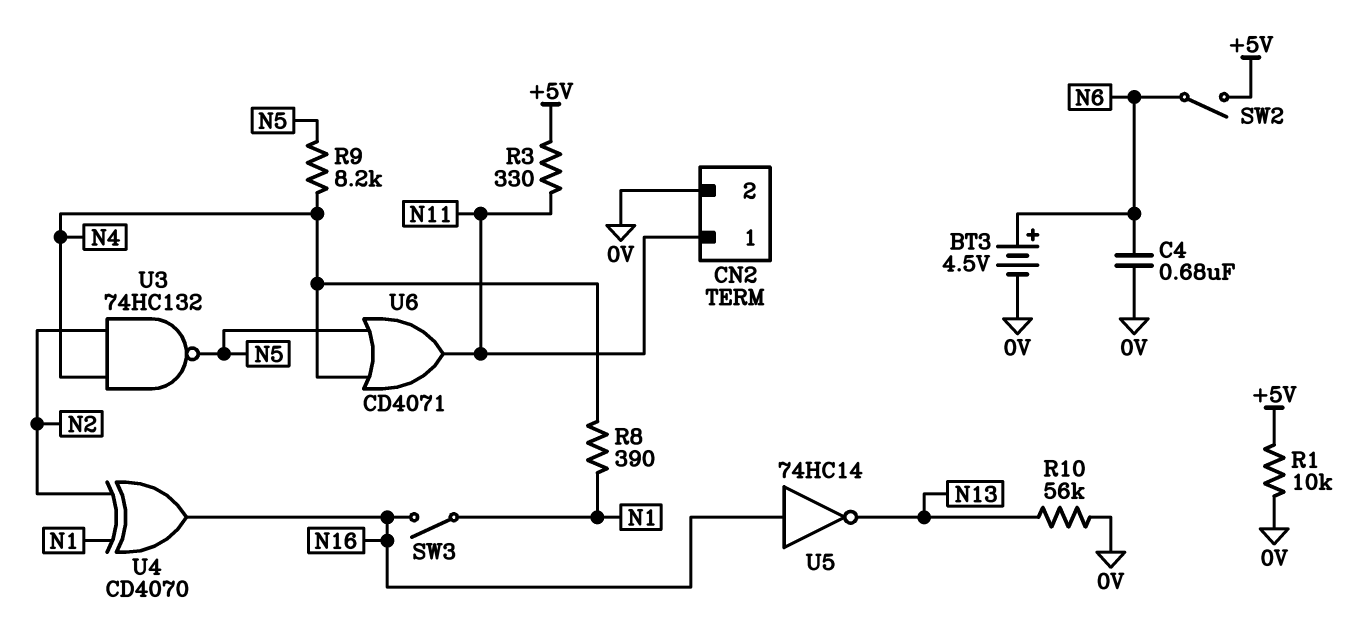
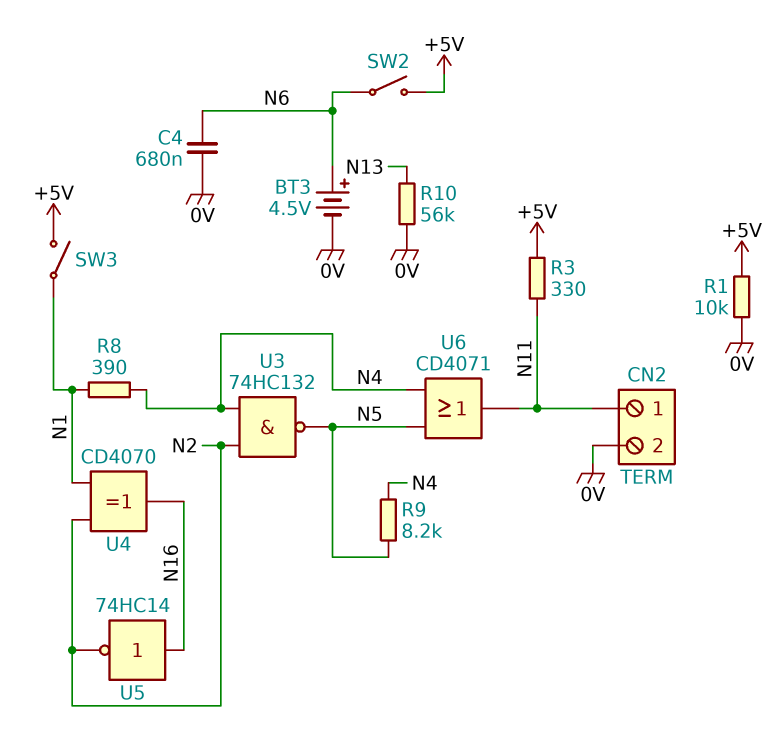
SW3: switch (N1, N16) -> switch (+5V, N1)
U5: NOT 74HC14 (in N16, out N13) -> NOT 74HC14 (in N16, out N2)

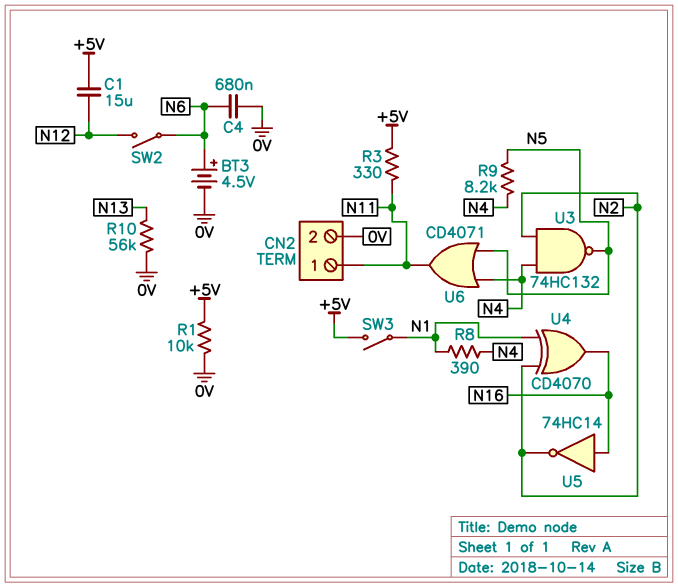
C1: none -> 15uF (+5V, N12)
SW2: switch (+5V, N6) -> switch (N6, N12)

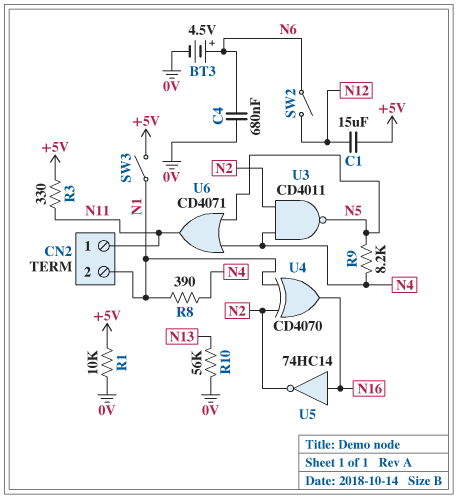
CN2 pin 2: 0V -> N1
U3: NAND 74HC132 (in N2, in N4, out N5) -> NAND CD4011 (in N2, in N4, out N5)

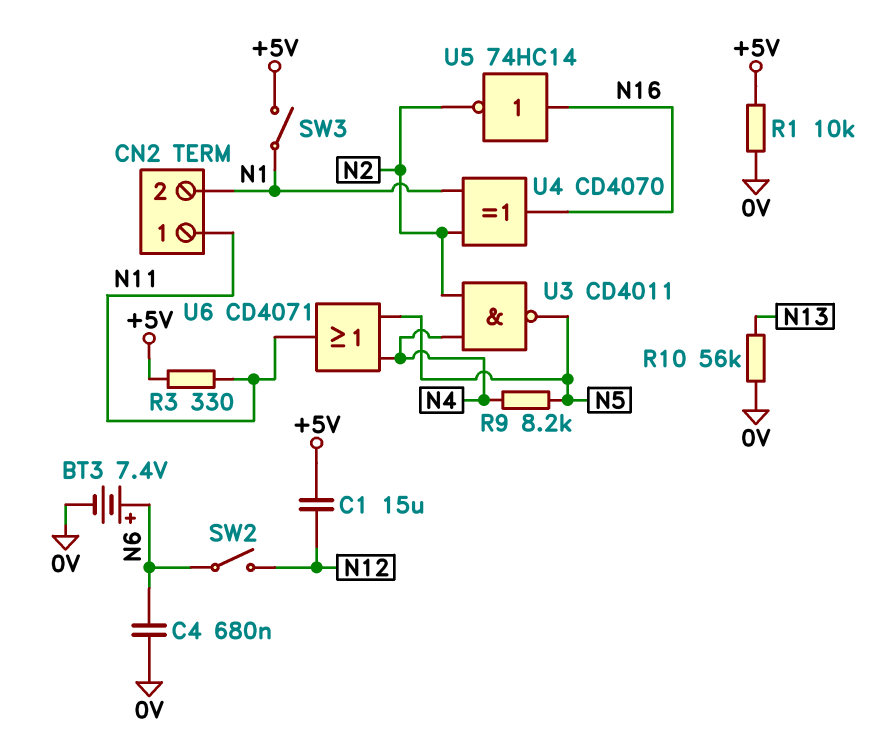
BT3: 4.5V (plus N6, minus 0V) -> 7.4V (plus N6, minus 0V)
R8: 390 (N1, N4) -> none

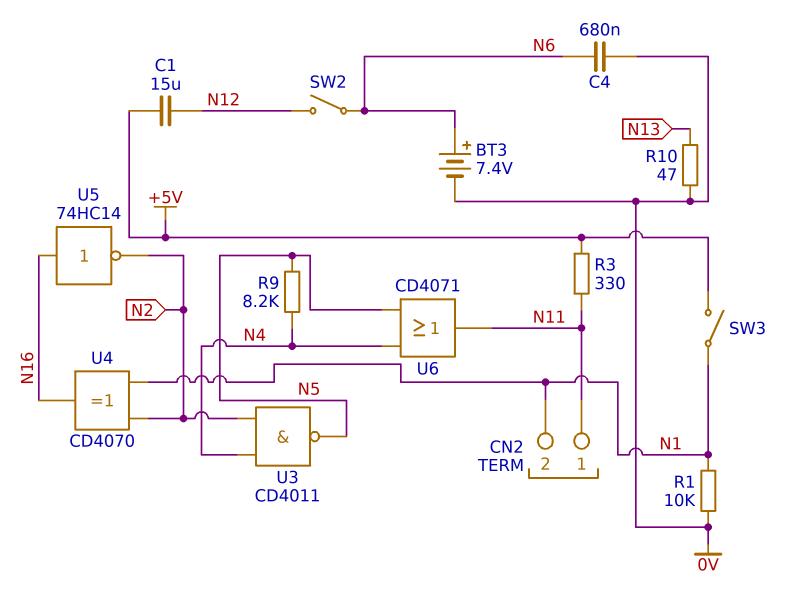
R1: 10k (+5V, 0V) -> 10k (0V, N1)
R10: 56k (0V, N13) -> 47 (0V, N13)

